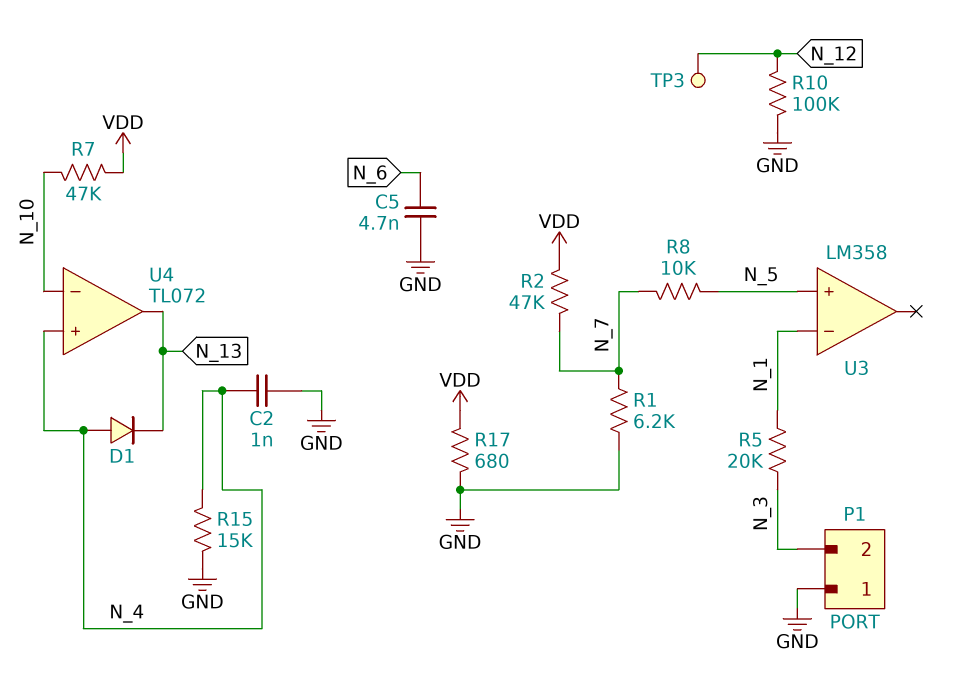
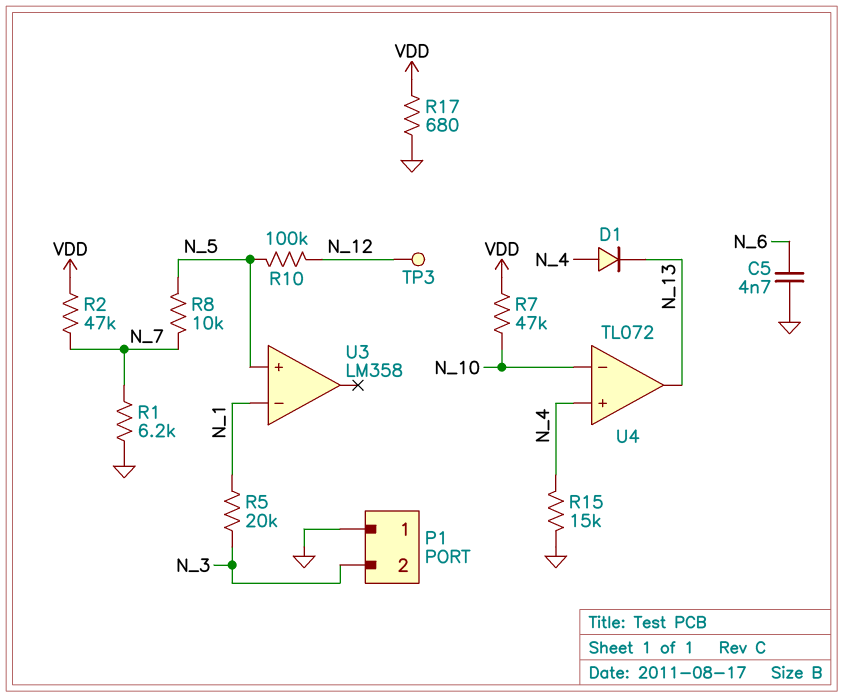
C2: 1nF (GND, N_4) -> none
R10: 100k (GND, N_12) -> 100k (N_5, N_12)

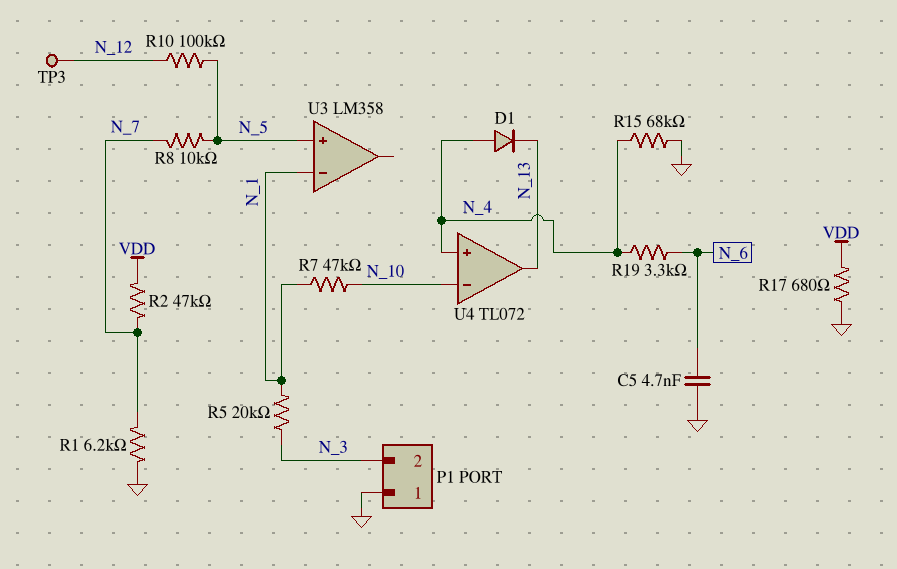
R7: 47k (N_10, VDD) -> 47k (N_1, N_10)
R15: 15k (GND, N_4) -> 68k (GND, N_4)
R19: none -> 3.3k (N_4, N_6)

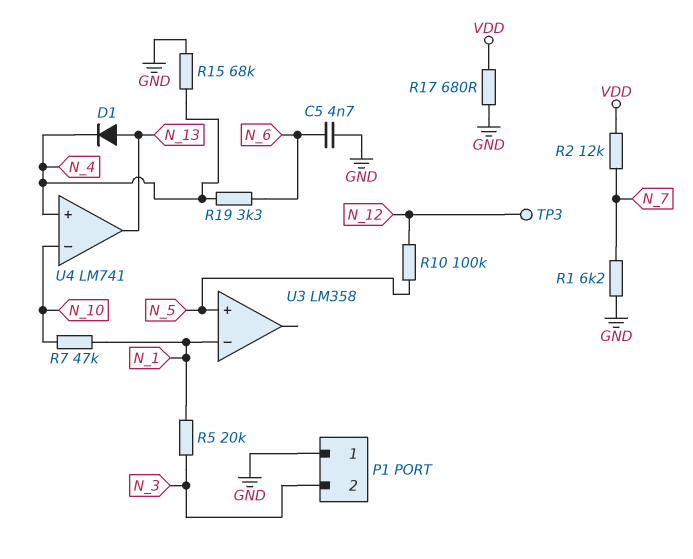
D1: diode (A N_4, K N_13) -> diode (A N_13, K N_4)
R2: 47k (N_7, VDD) -> 12k (N_7, VDD)
R8: 10k (N_5, N_7) -> none
U4: TL072 -> LM741

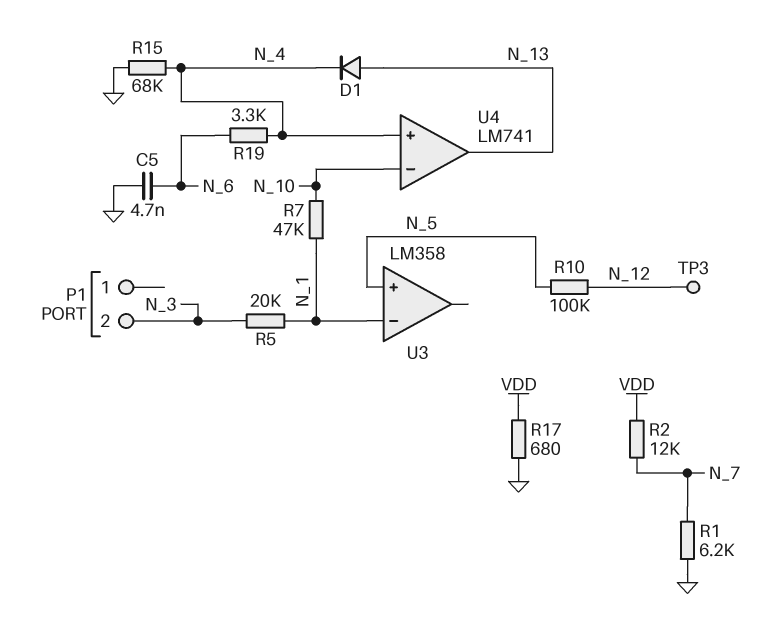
P1 pin 1: GND -> none

